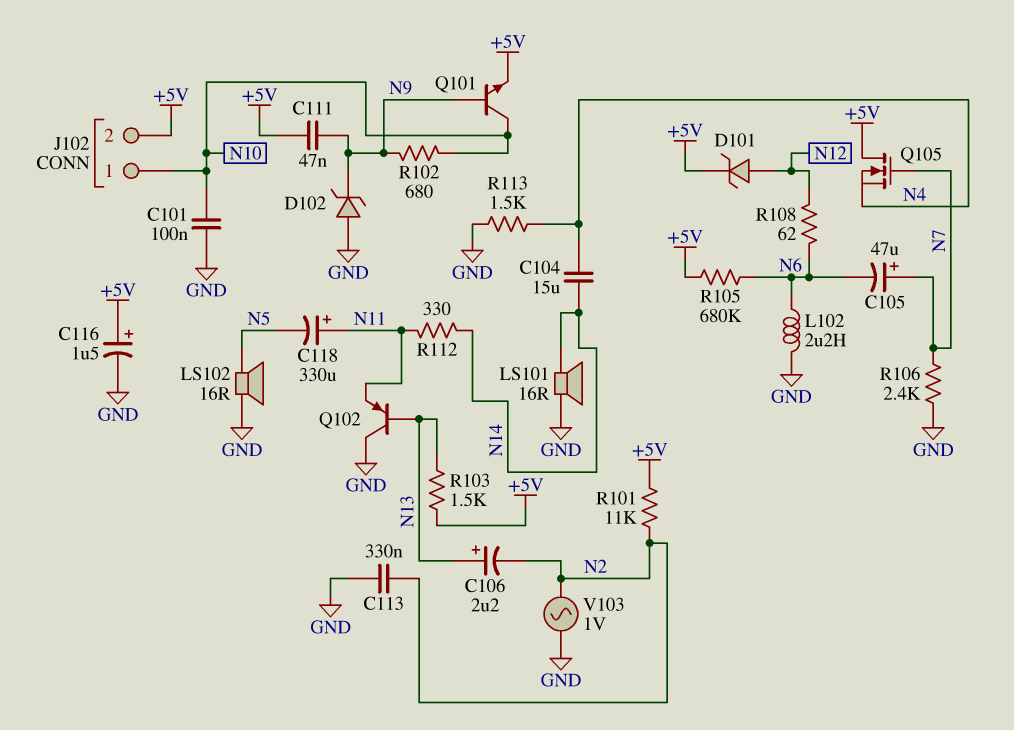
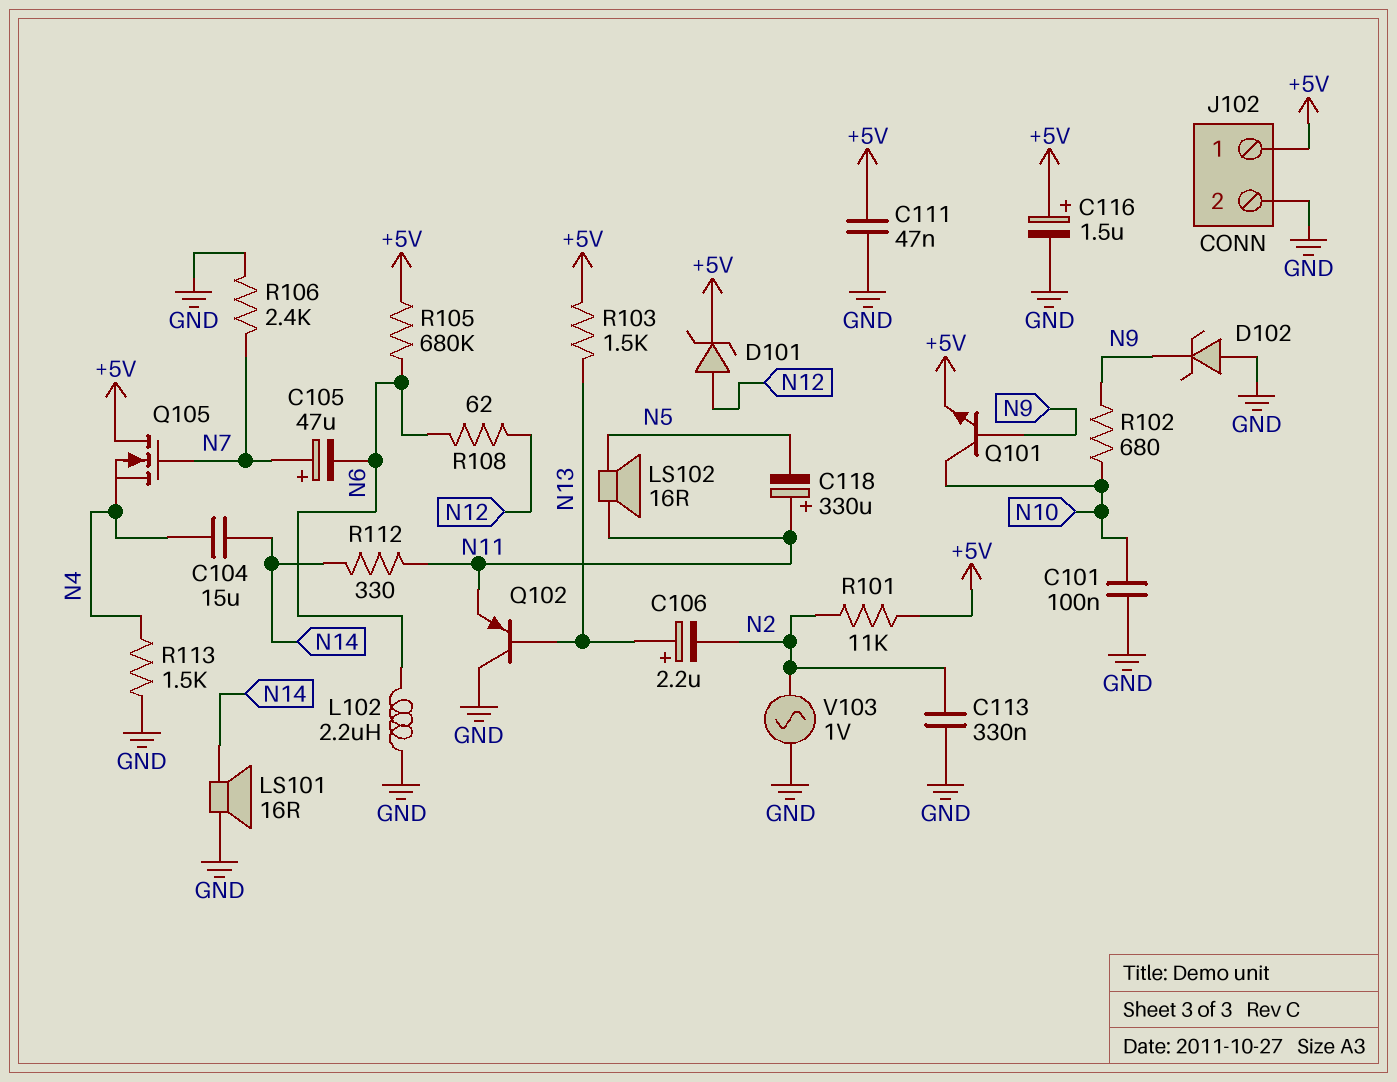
C111: 47nF (+5V, N9) -> 47nF (+5V, GND)
J102 pin 1: N10 -> +5V
J102 pin 2: +5V -> GND
LS102: speaker 16R (GND, N5) -> speaker 16R (N5, N11)

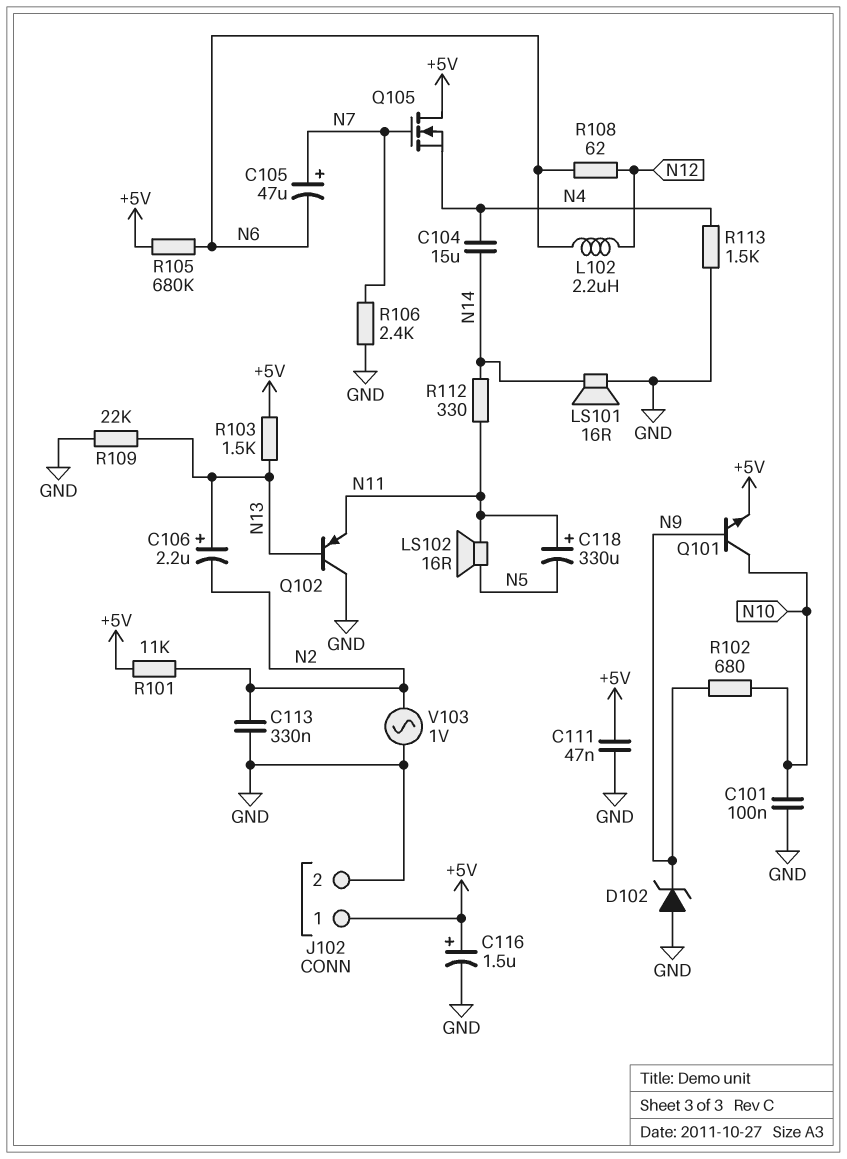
D101: zener (A N12, K +5V) -> none
L102: 2.2uH (GND, N6) -> 2.2uH (N6, N12)
R109: none -> 22k (GND, N13)

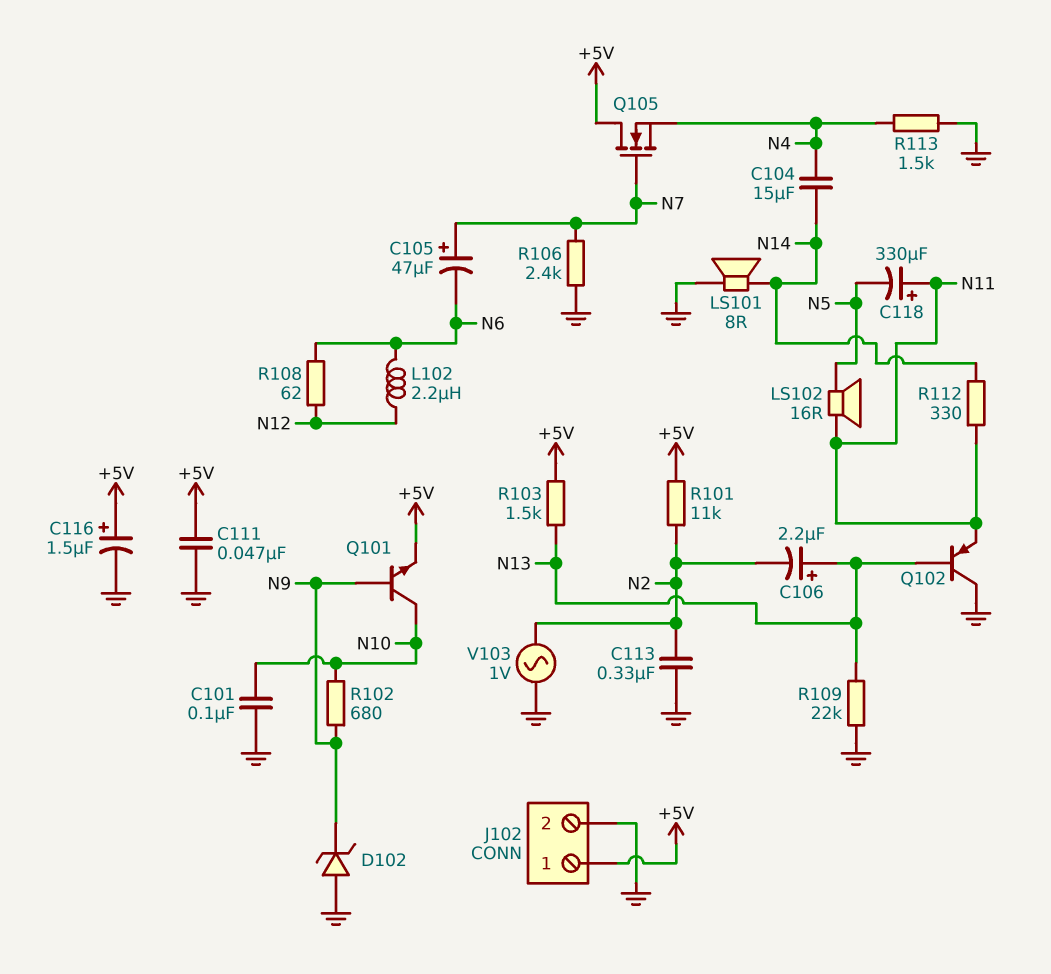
LS101: speaker 16R (GND, N14) -> speaker 8R (GND, N14)
R105: 680k (+5V, N6) -> none

